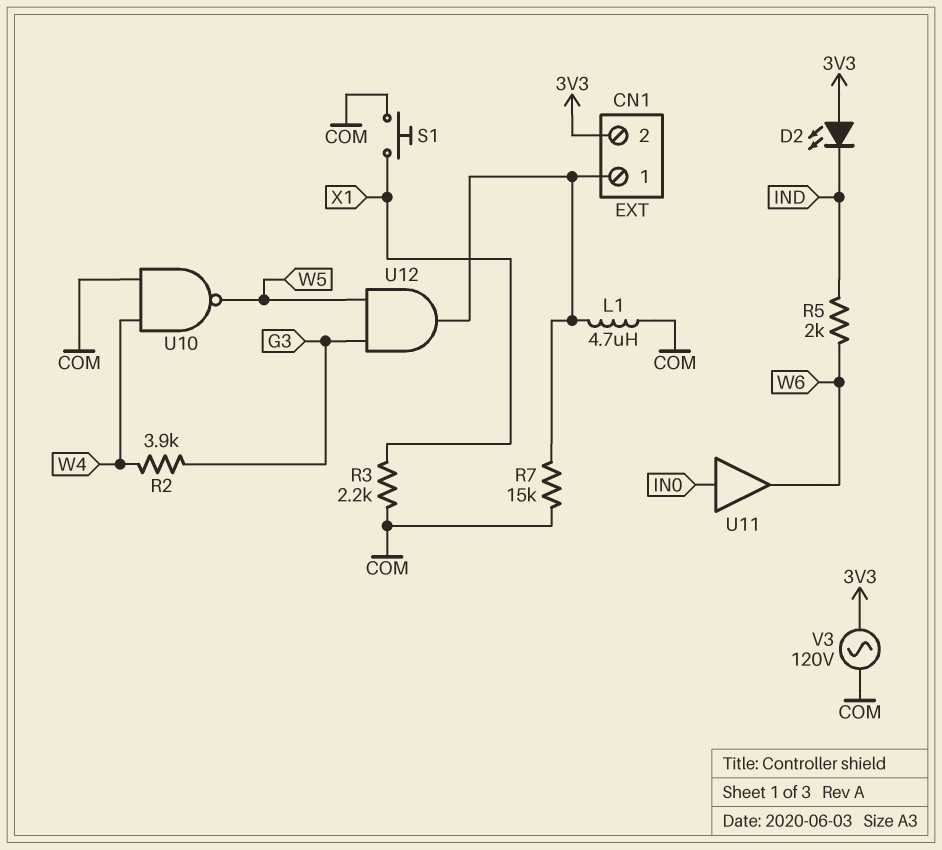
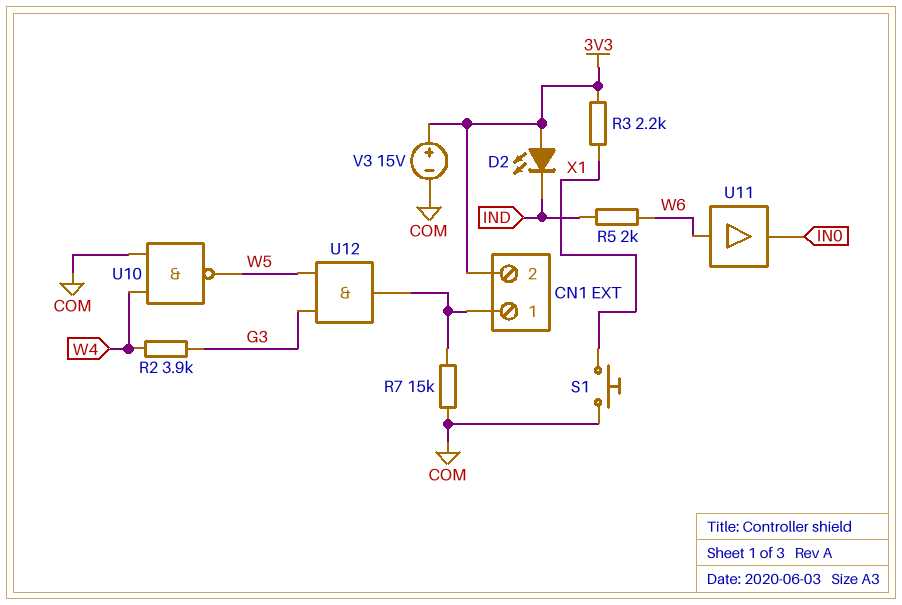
L1: 4.7uH (CN1/1, COM) -> none
R3: 2.2k (COM, X1) -> 2.2k (3V3, X1)
U11: buffer (in IN0, out W6) -> buffer (in W6, out IN0)
V3: AC 120V (3V3, COM) -> 15V (plus 3V3, minus COM)

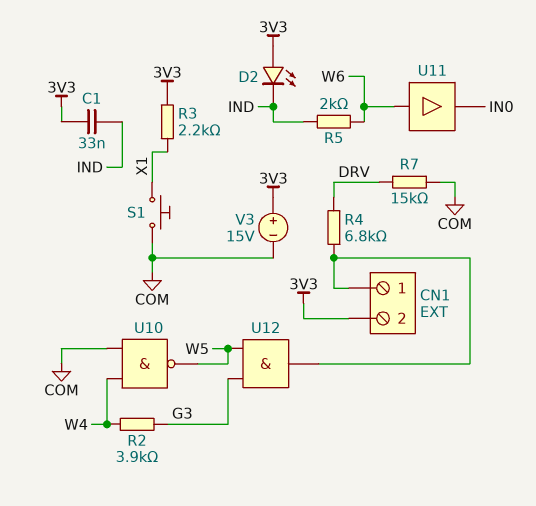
C1: none -> 33nF (3V3, IND)
R4: none -> 6.8k (CN1/1, DRV)
R7: 15k (CN1/1, COM) -> 15k (COM, DRV)

